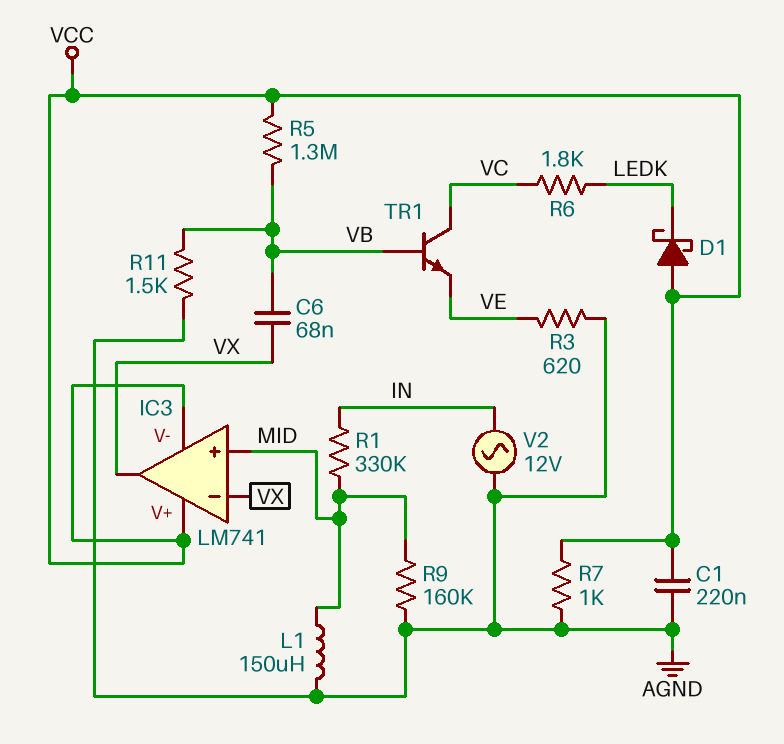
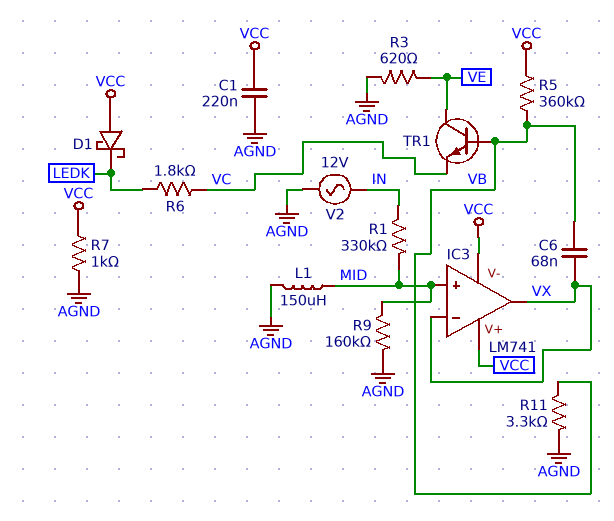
R5: 1.3M (VB, VCC) -> 360k (VB, VCC)
R11: 1.5k (AGND, VB) -> 3.3k (AGND, VB)
TR1: NPN (B VB, C VC, E VE) -> NPN (B VB, C VE, E VC)

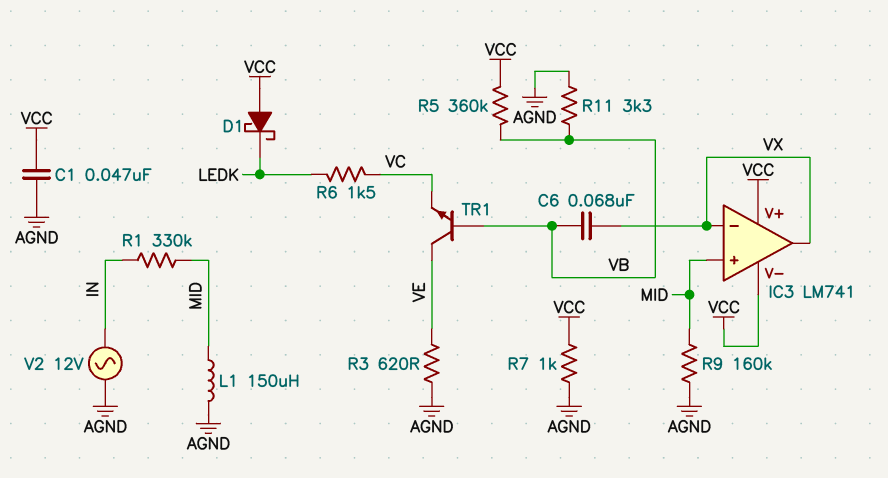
C1: 220nF (AGND, VCC) -> 47nF (AGND, VCC)
R6: 1.8k (LEDK, VC) -> 1.5k (LEDK, VC)

